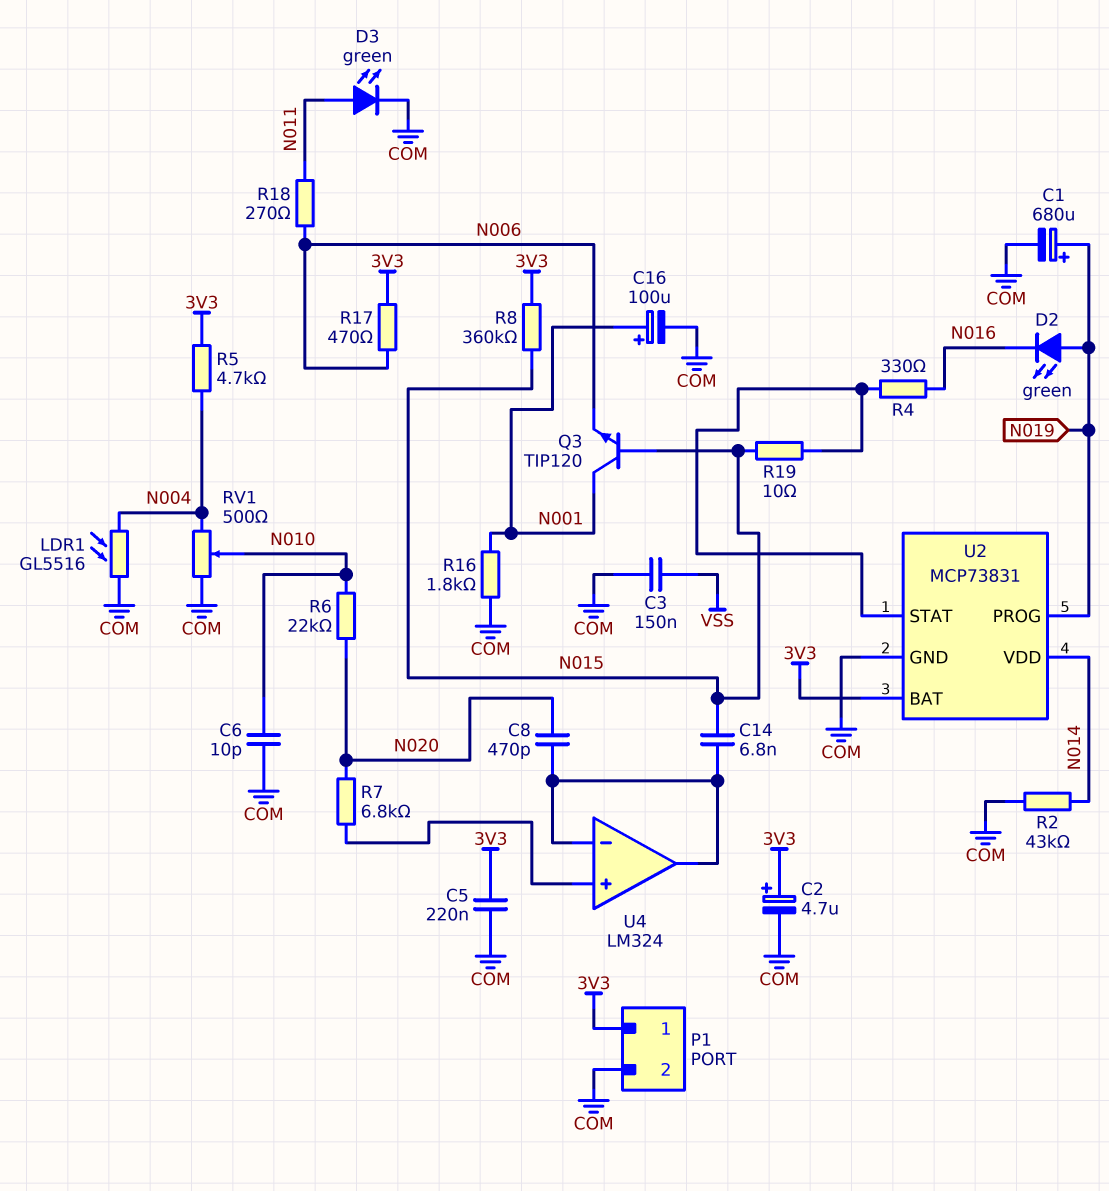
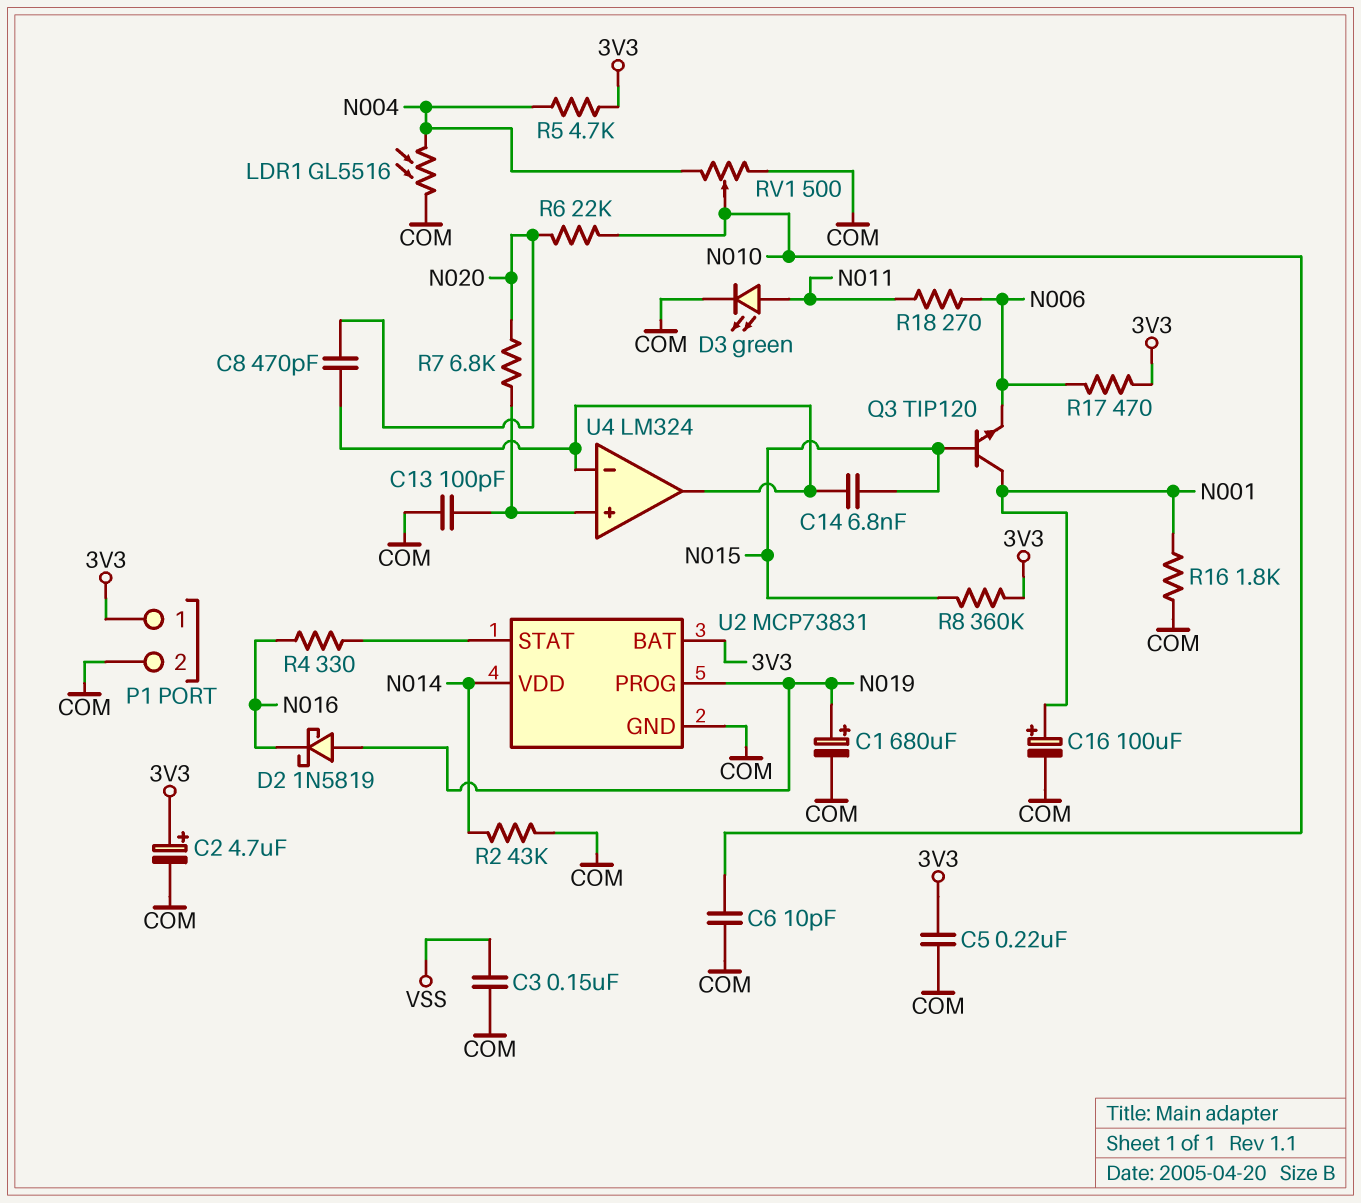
C13: none -> 100pF (COM, U4/in+)
D2: LED green (A N019, K N016) -> schottky 1N5819 (A N019, K N016)
R19: 10 (N015, U2/STAT) -> none

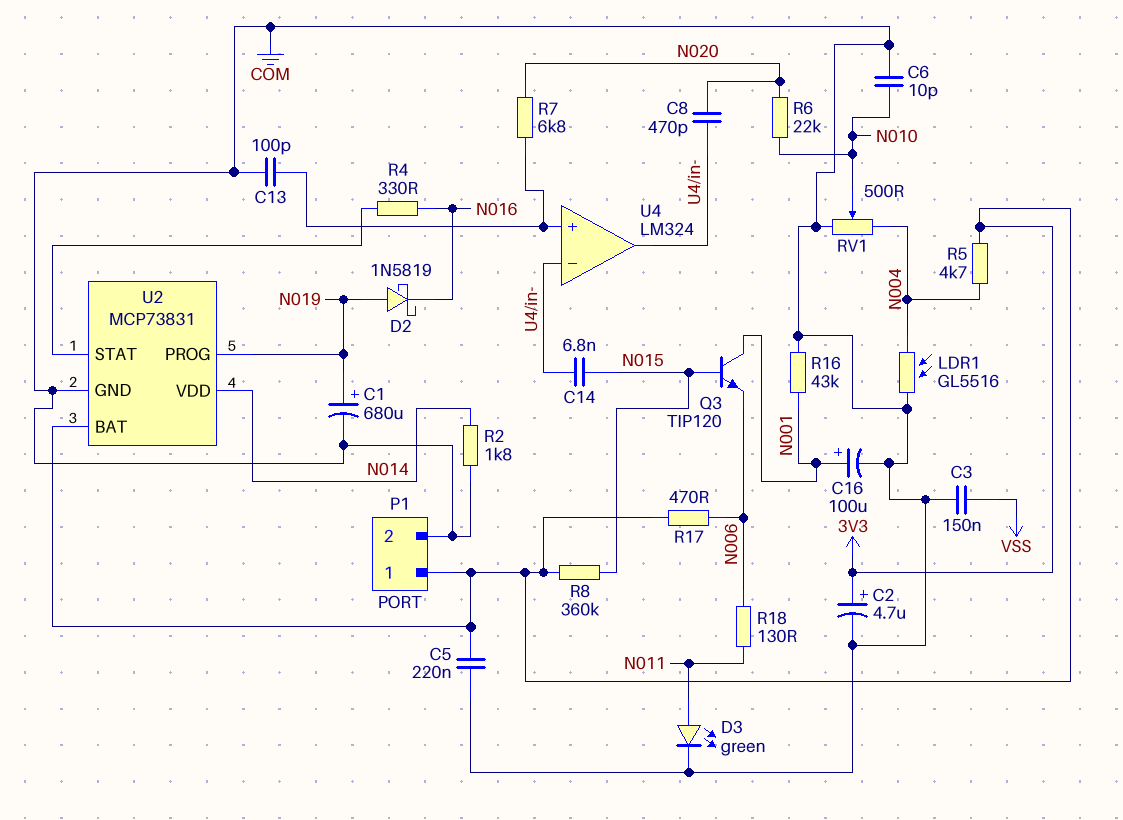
R2: 43k (COM, N014) -> 1.8k (COM, N014)
R16: 1.8k (COM, N001) -> 43k (COM, N001)
R18: 270 (N006, N011) -> 130 (N006, N011)

